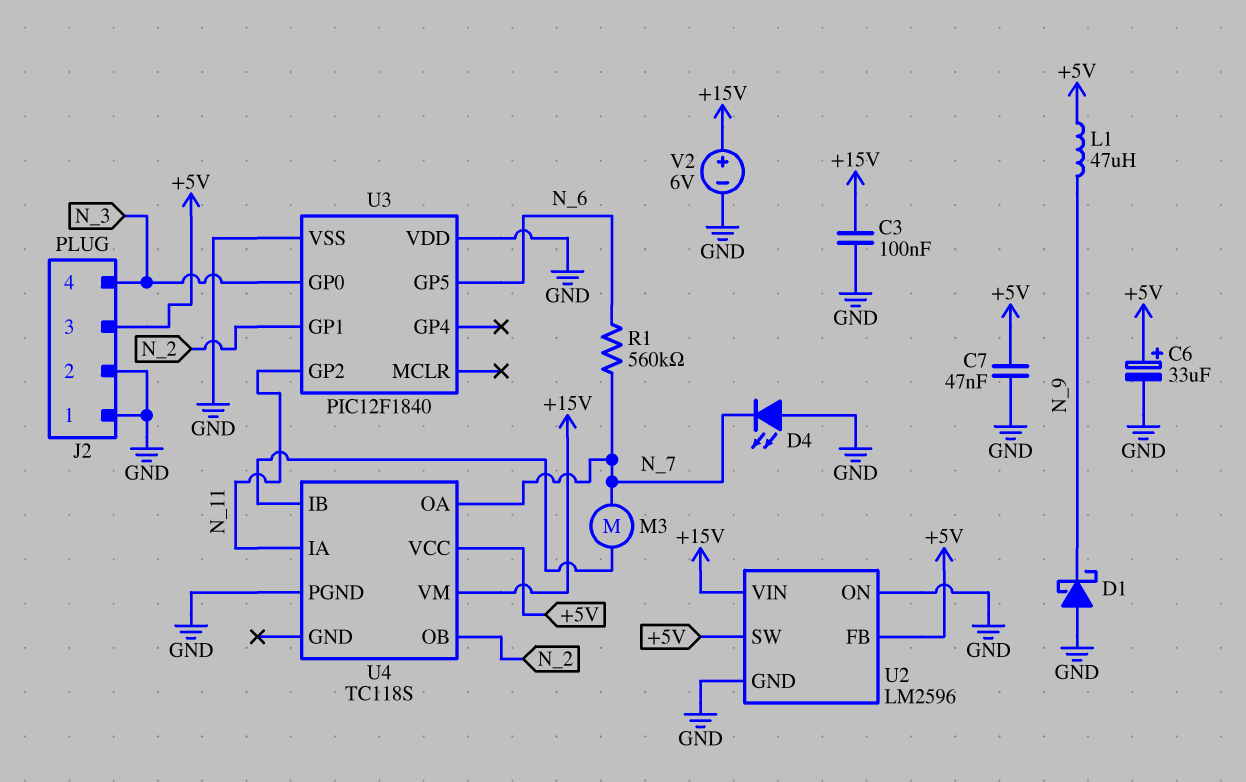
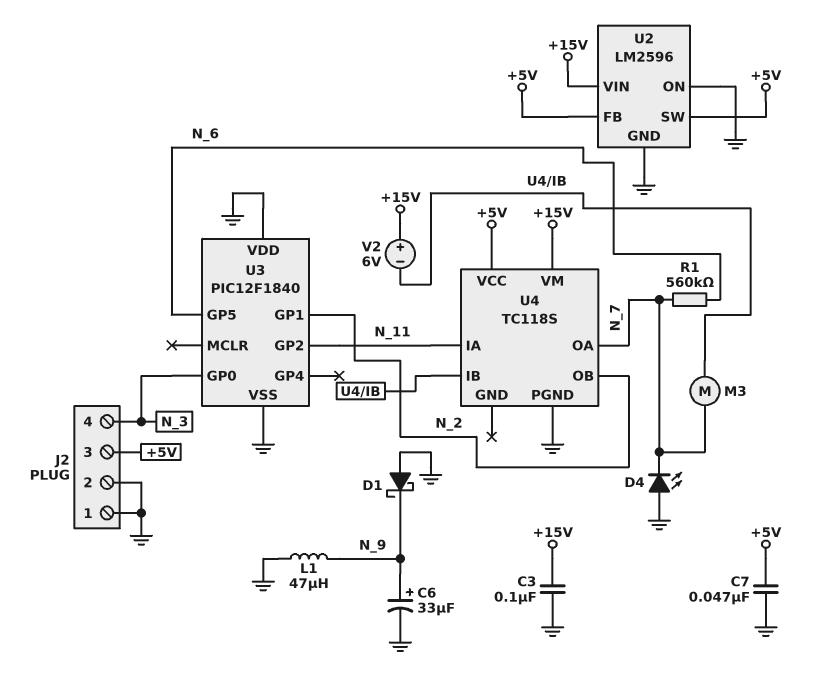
C6: 33uF (plus +5V, minus GND) -> 33uF (plus N_9, minus GND)
L1: 47uH (+5V, N_9) -> 47uH (GND, N_9)
V2: 6V (plus +15V, minus GND) -> 6V (plus +15V, minus U4/IB)

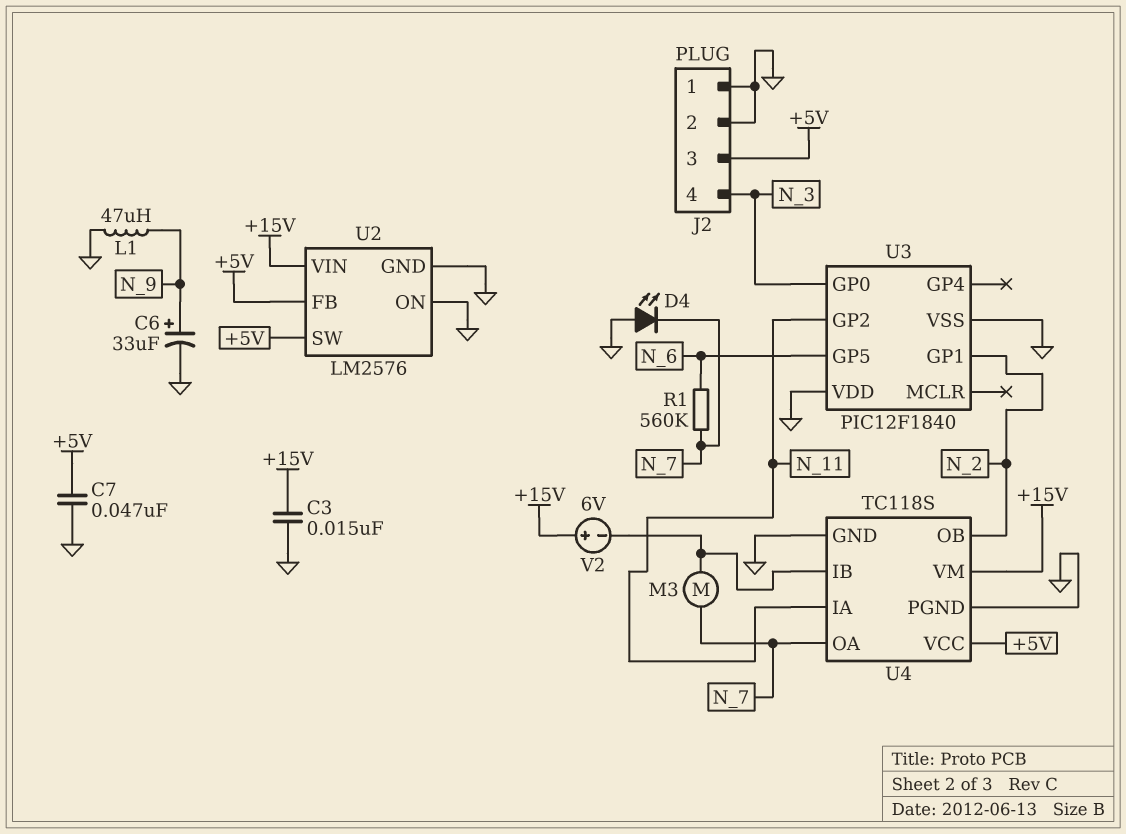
C3: 100nF (+15V, GND) -> 15nF (+15V, GND)
D1: schottky (A GND, K N_9) -> none
U2: LM2596 -> LM2576
U4 pin GND: none -> GND

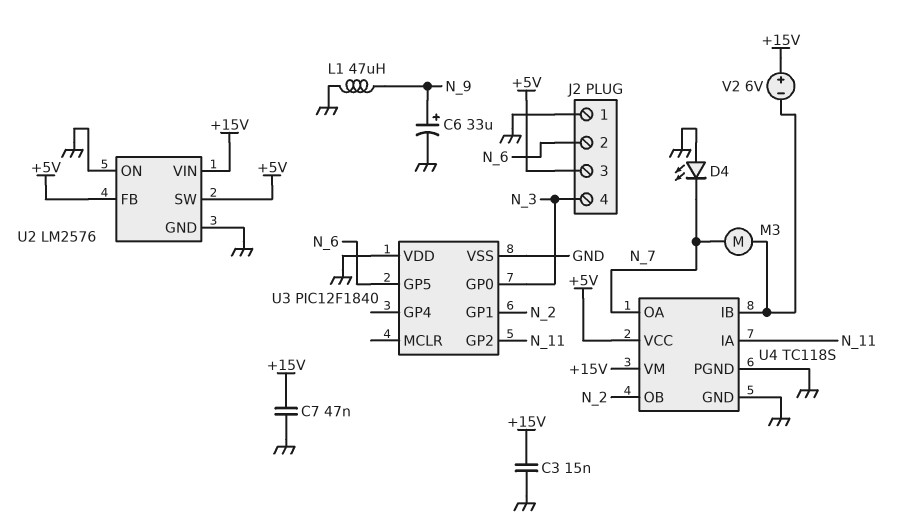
C7: 47nF (+5V, GND) -> 47nF (+15V, GND)
J2 pin 2: GND -> N_6
R1: 560k (N_6, N_7) -> none

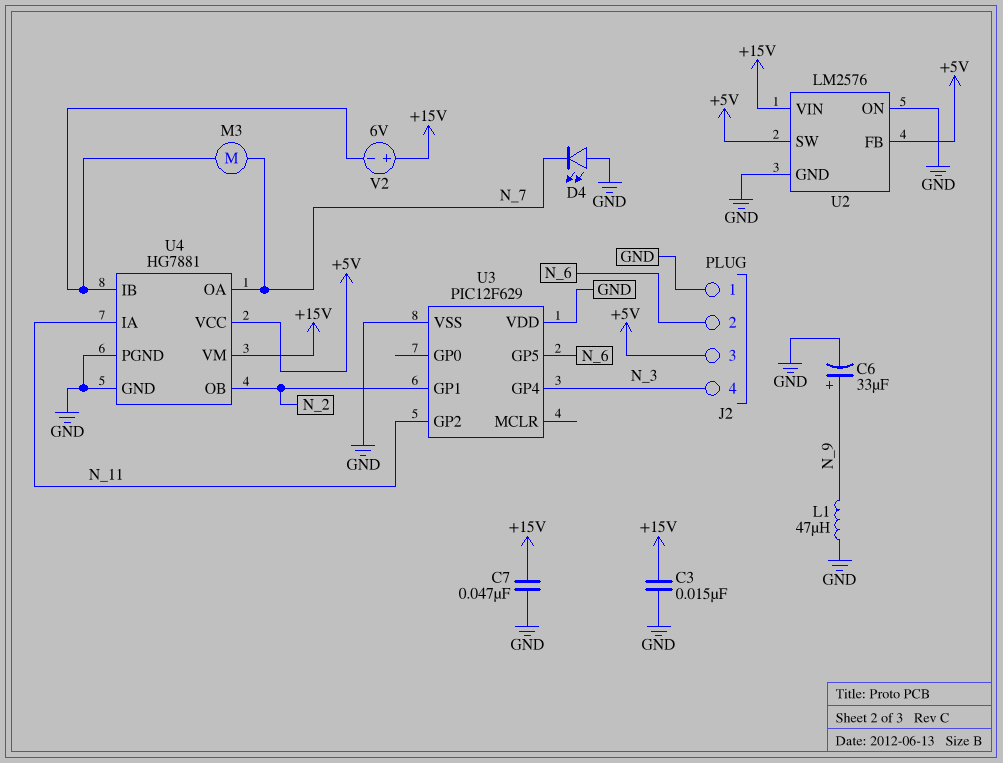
U3: PIC12F1840 -> PIC12F629
U3 pin GP0: N_3 -> none
U3 pin GP4: none -> N_3
U4: TC118S -> HG7881

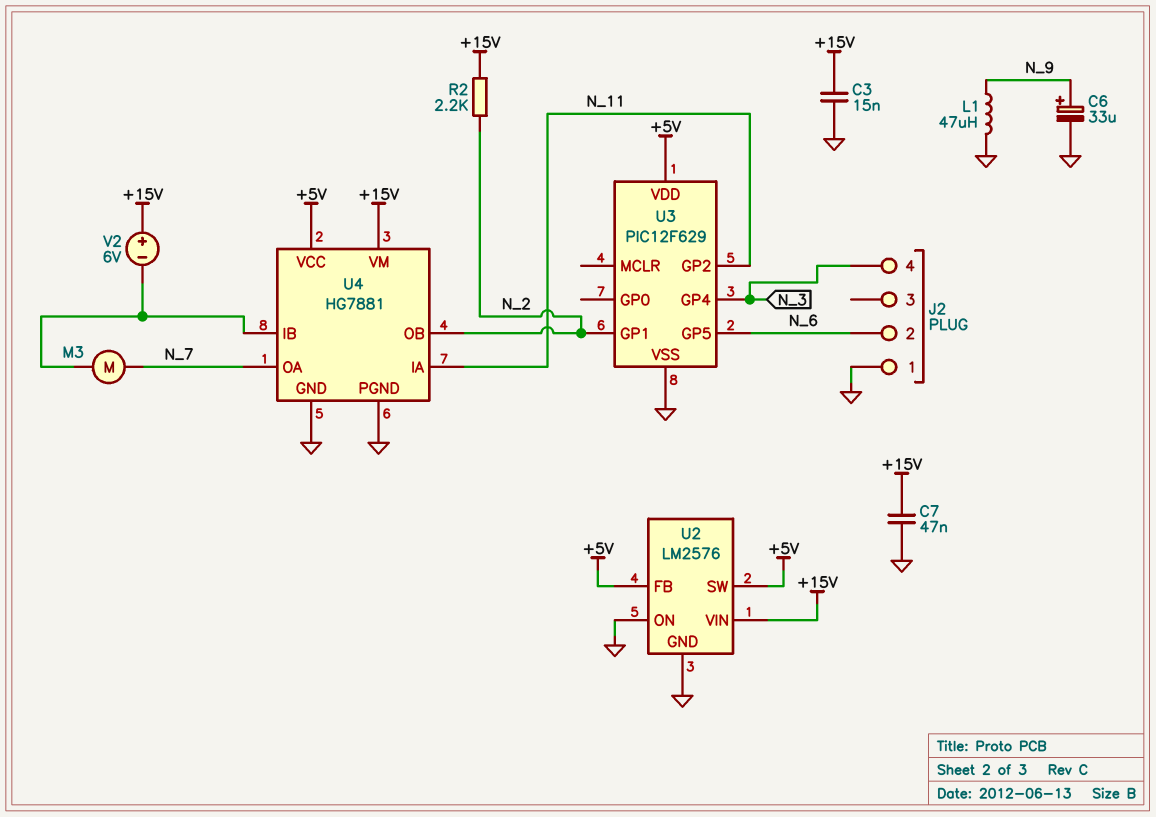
D4: LED (A GND, K N_7) -> none
J2 pin 3: +5V -> none
R2: none -> 2.2k (+15V, N_2)
U3 pin VDD: GND -> +5V

